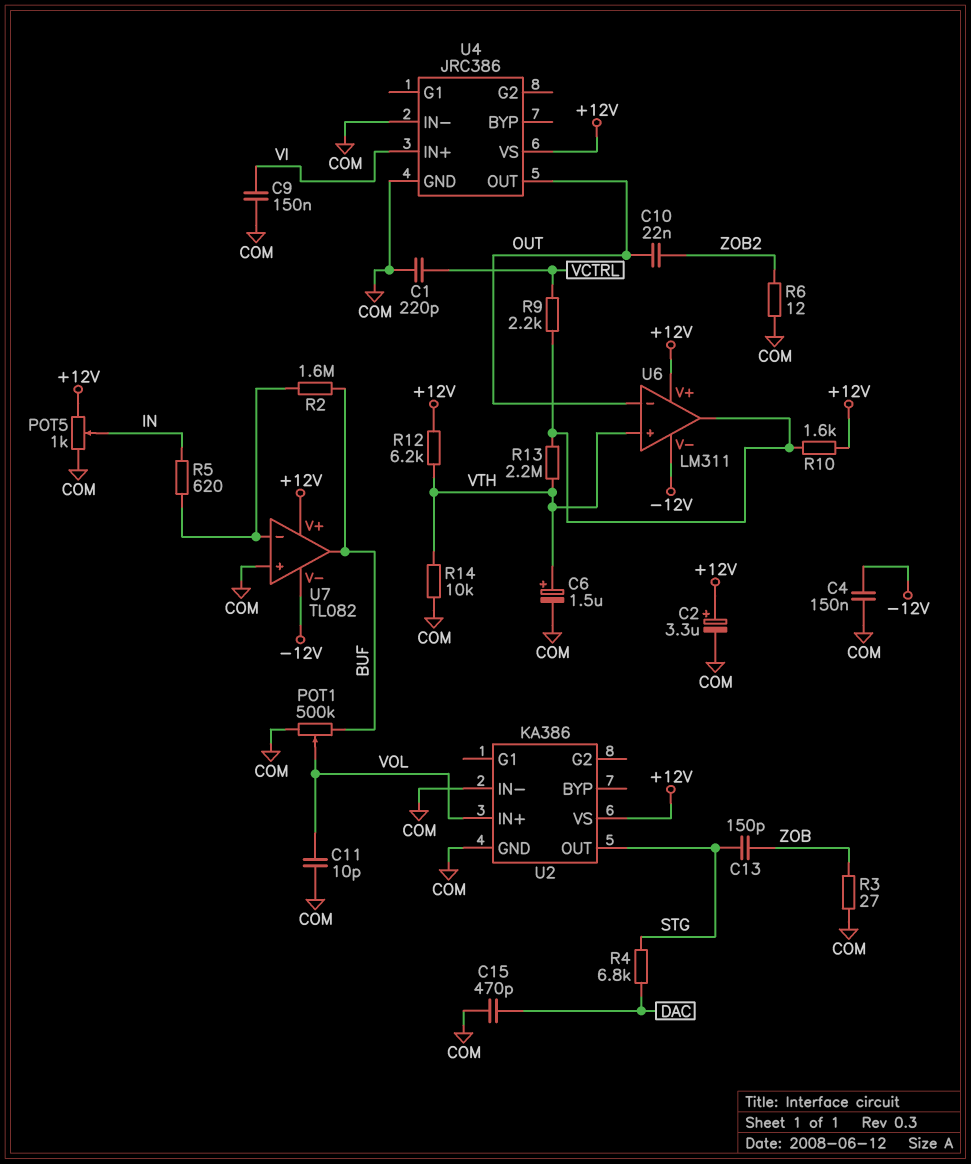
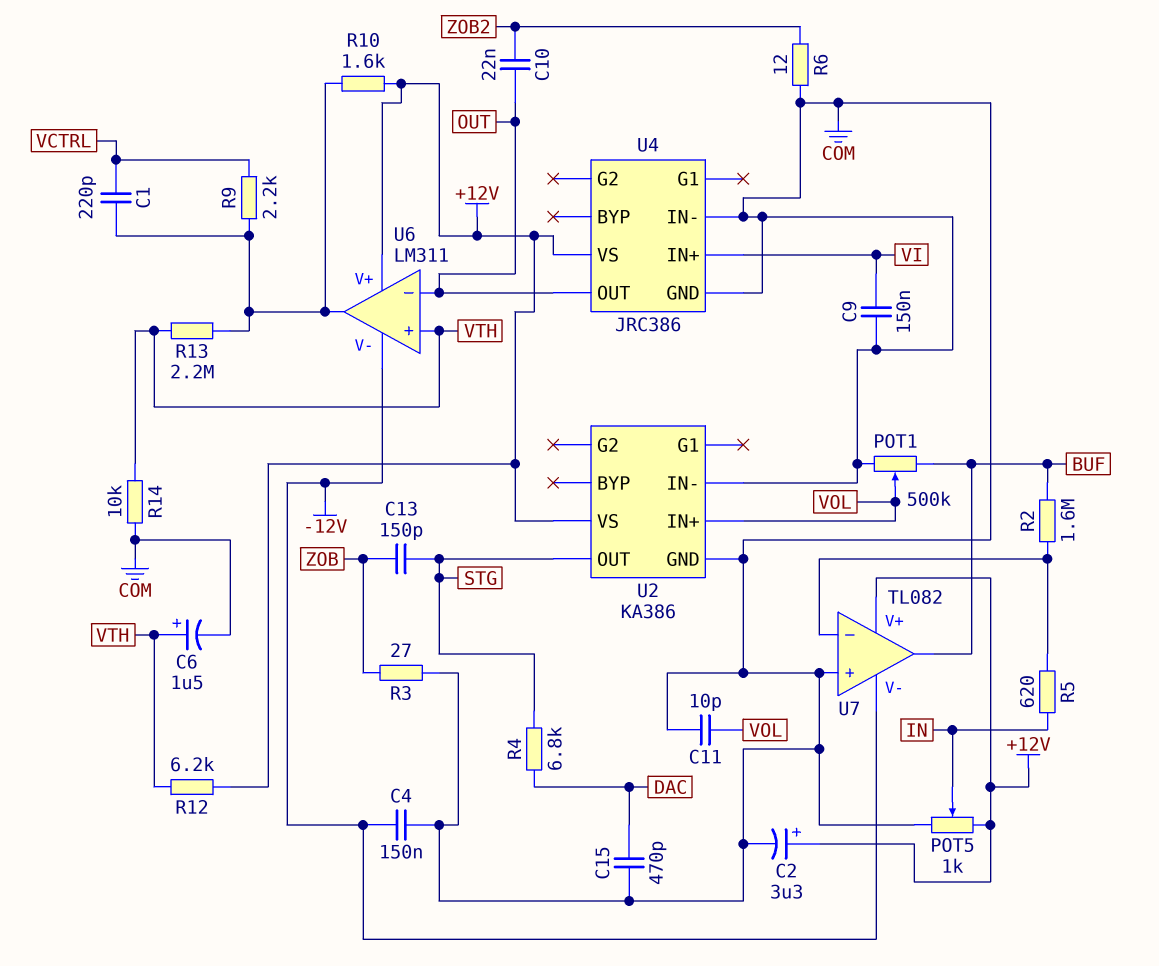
C1: 220pF (COM, VCTRL) -> 220pF (U6/out, VCTRL)

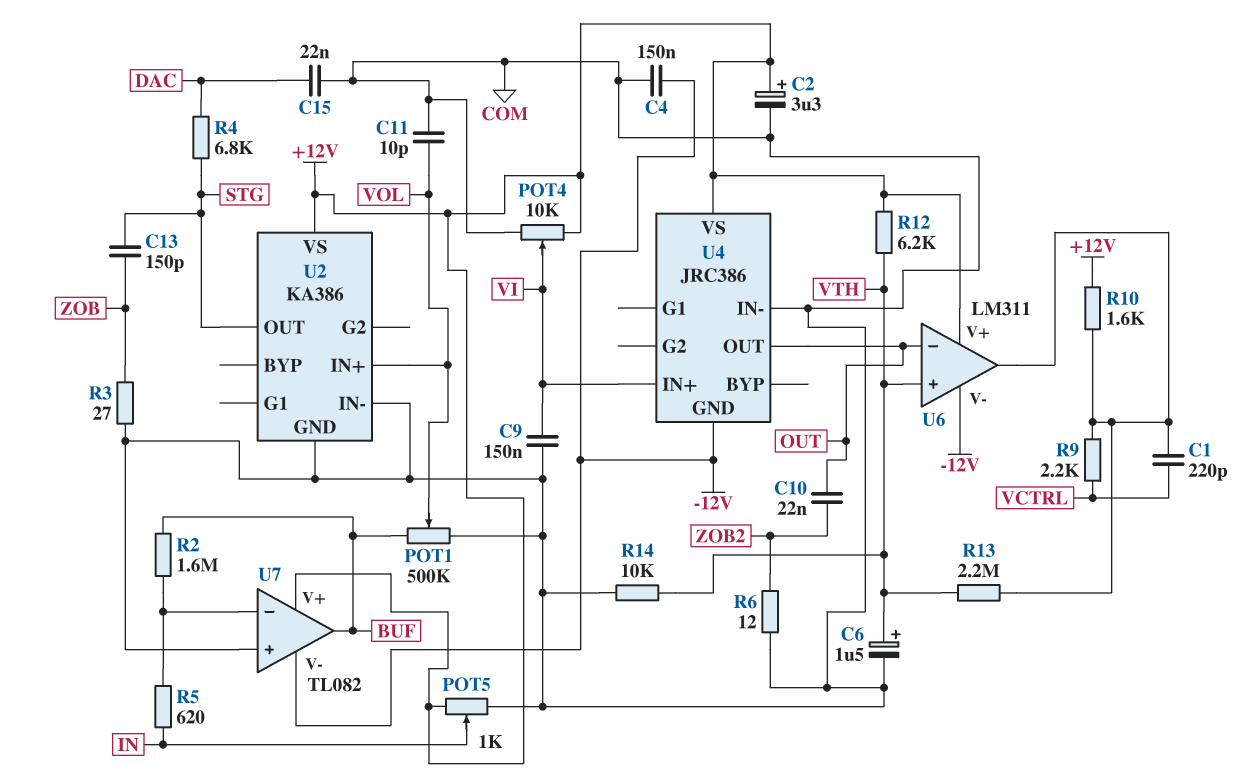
C15: 470pF (COM, DAC) -> 22nF (COM, DAC)
POT4: none -> 10k (+12V, COM, wiper VI)
U4 pin GND: COM -> -12V

